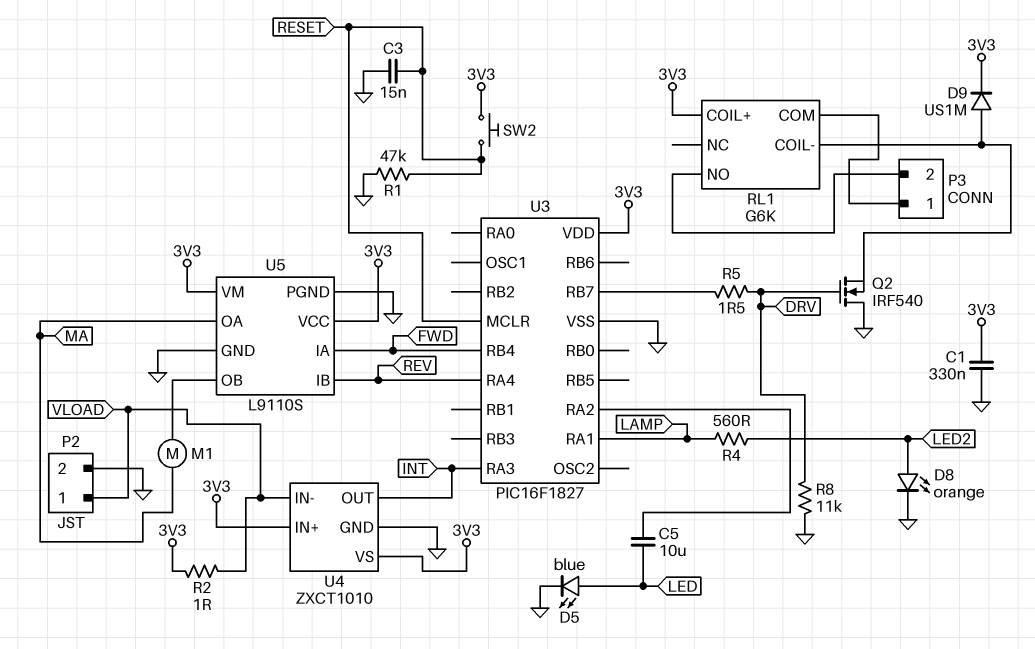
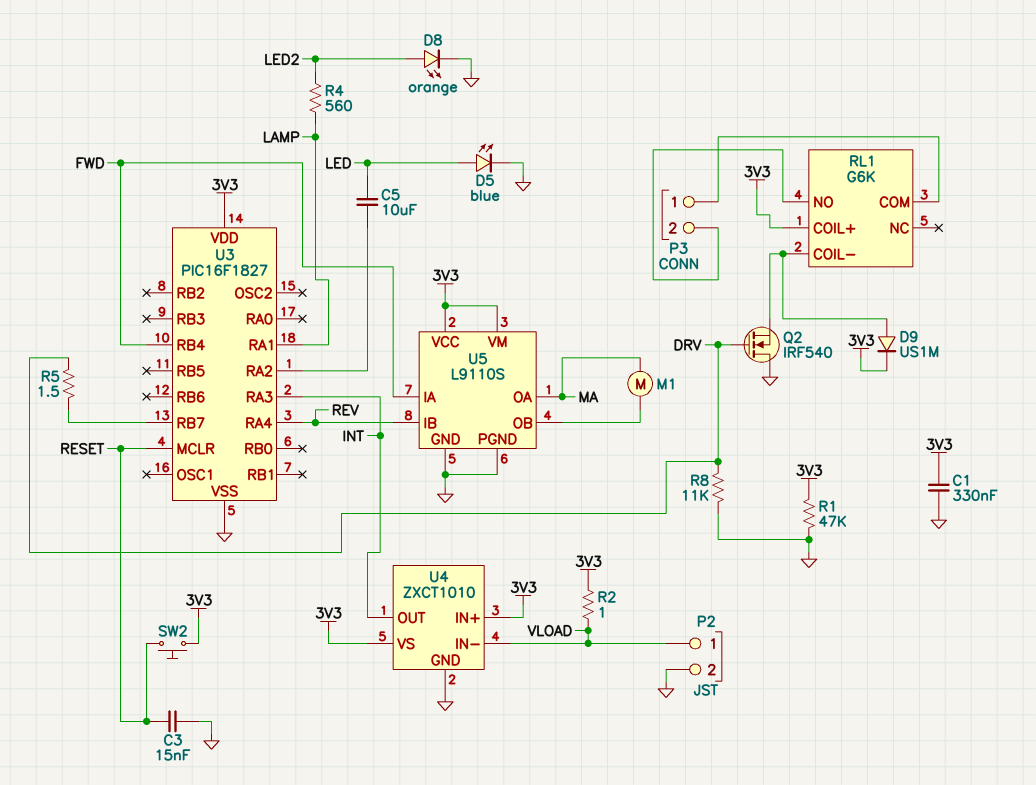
R1: 47k (GND, RESET) -> 47k (3V3, GND)

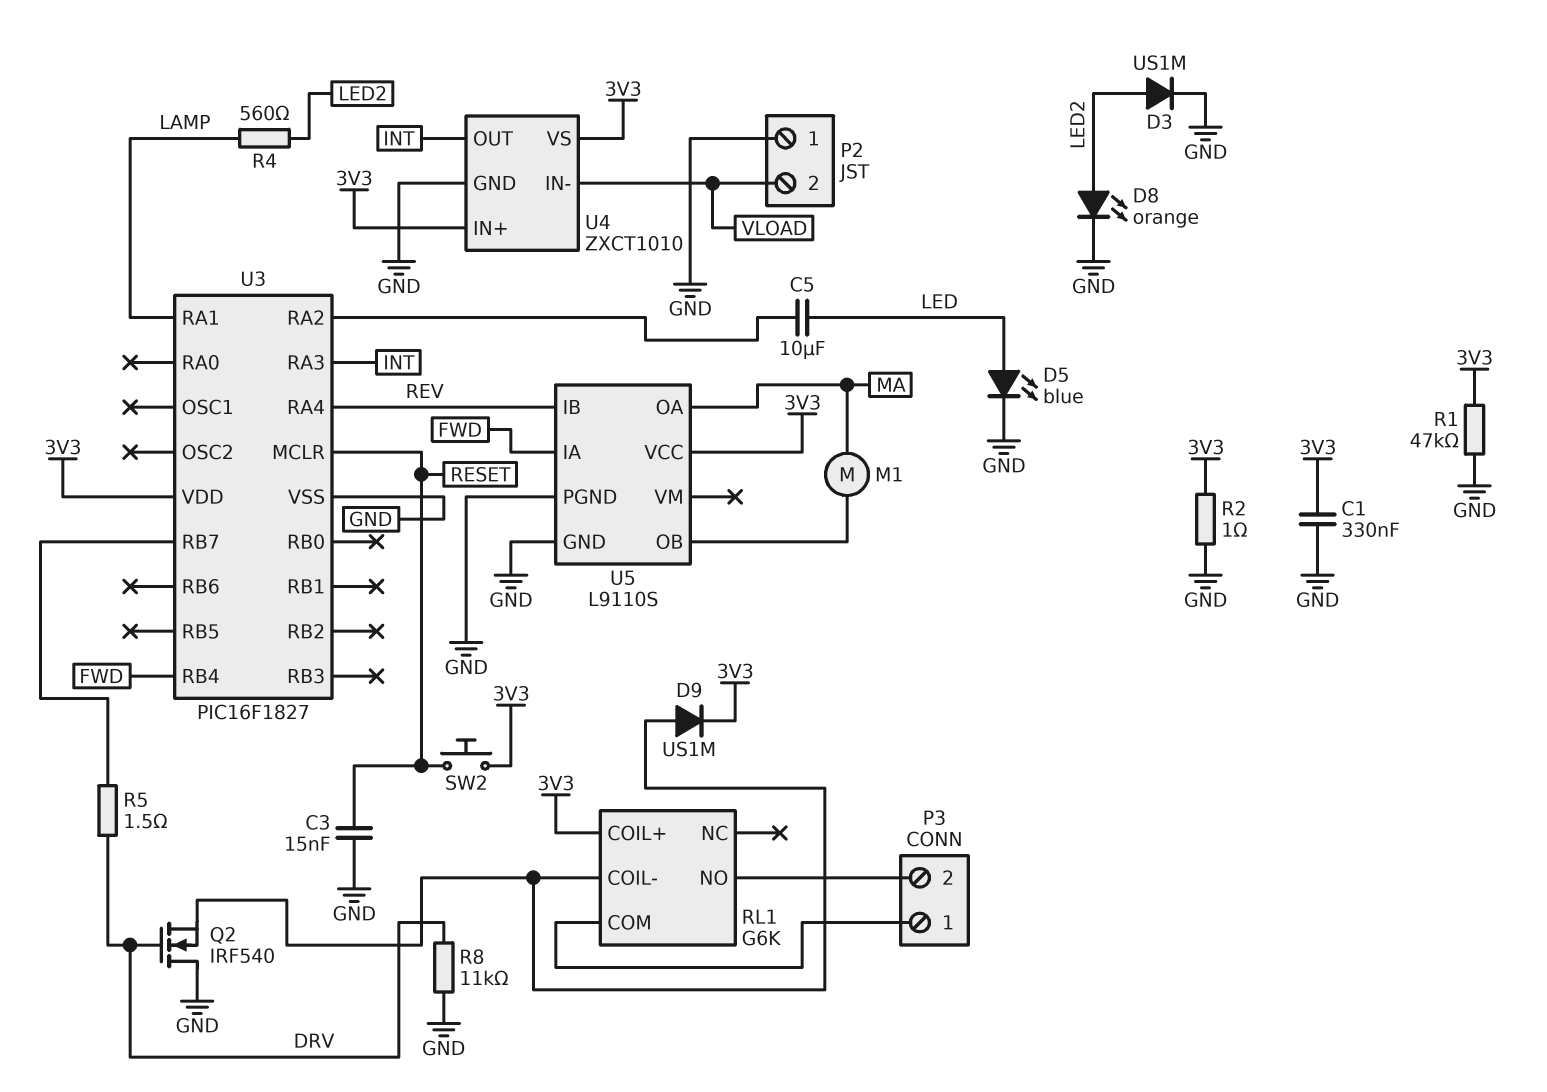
D3: none -> diode US1M (A LED2, K GND)
P2 pin 1: VLOAD -> GND
P2 pin 2: GND -> VLOAD
R2: 1 (3V3, VLOAD) -> 1 (3V3, GND)
U5 pin VM: 3V3 -> none

